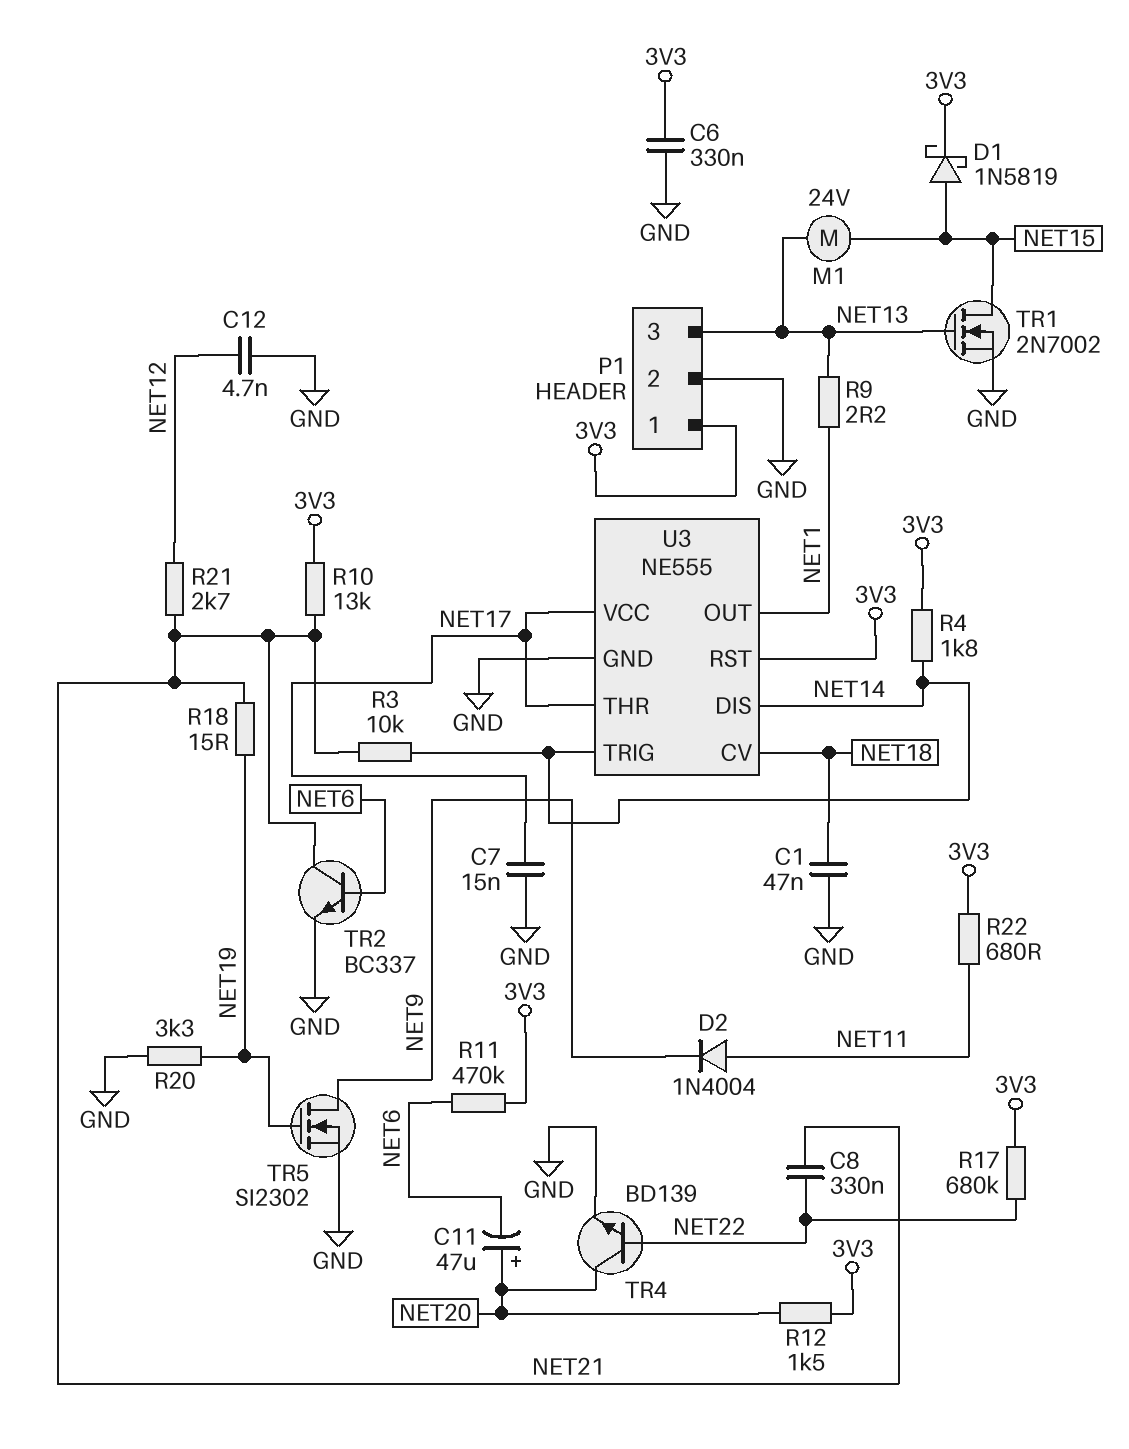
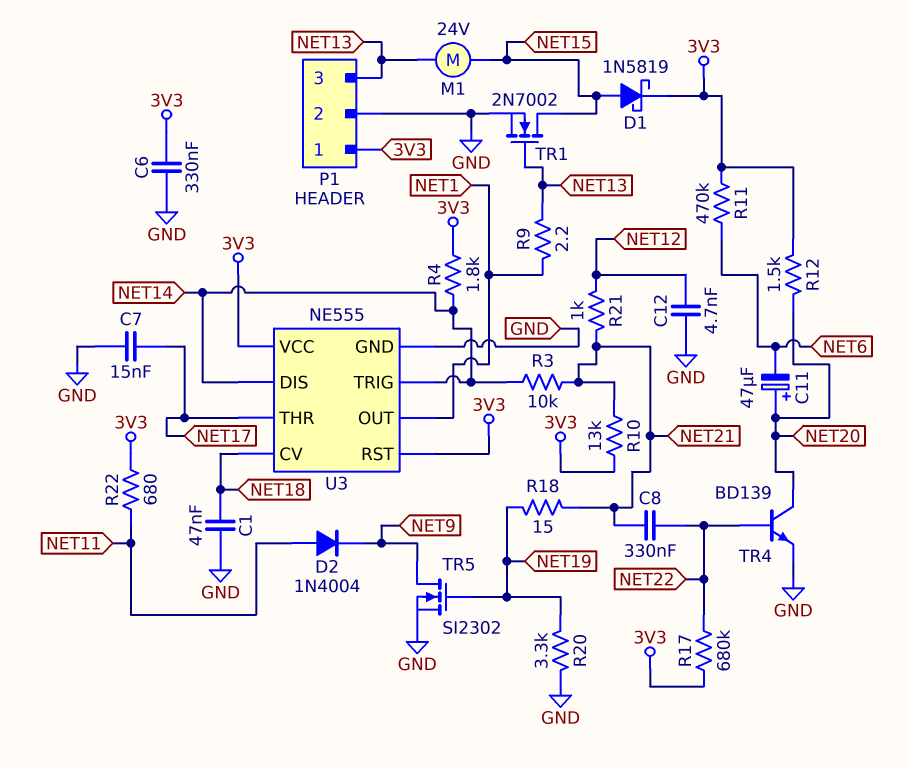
R21: 2.7k (NET12, NET21) -> 1k (NET12, NET21)
TR2: NPN BC337 (B NET6, C NET21, E GND) -> none
U3 pin VCC: NET17 -> 3V3

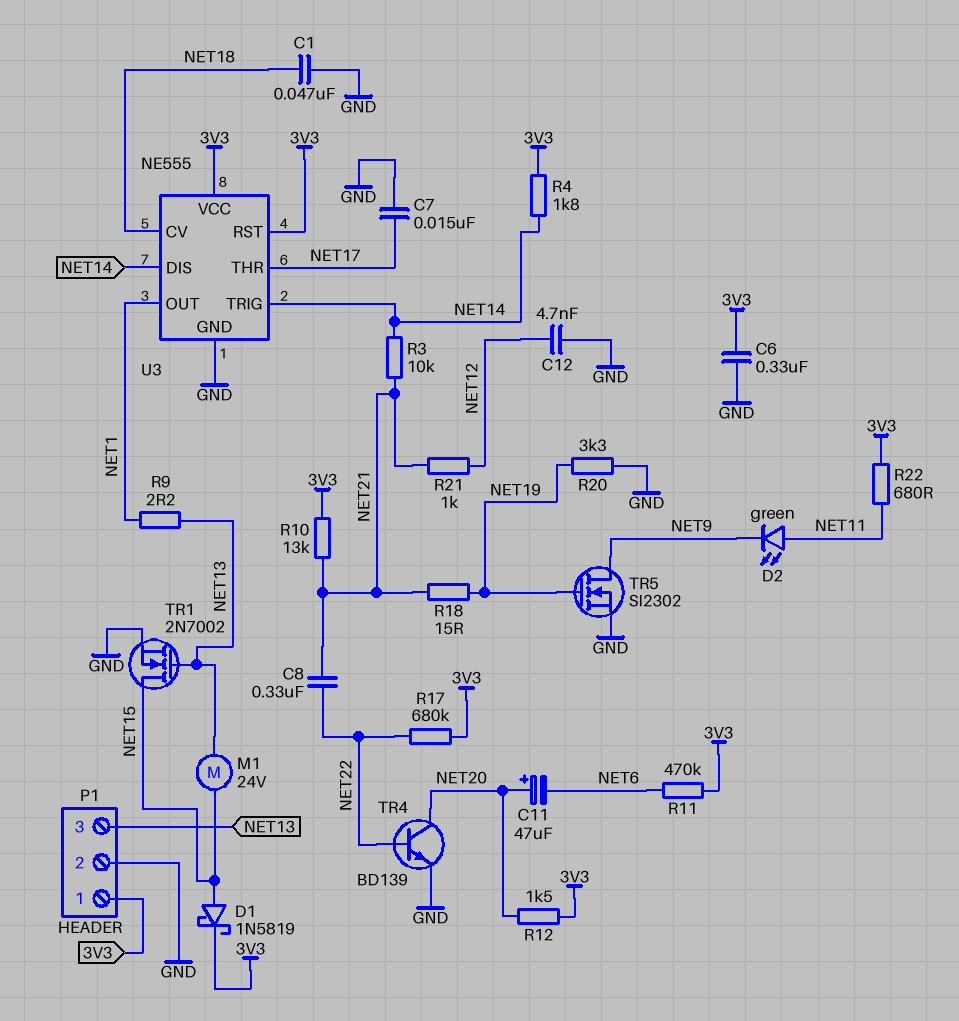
D2: diode 1N4004 (A NET11, K NET9) -> LED green (A NET11, K NET9)

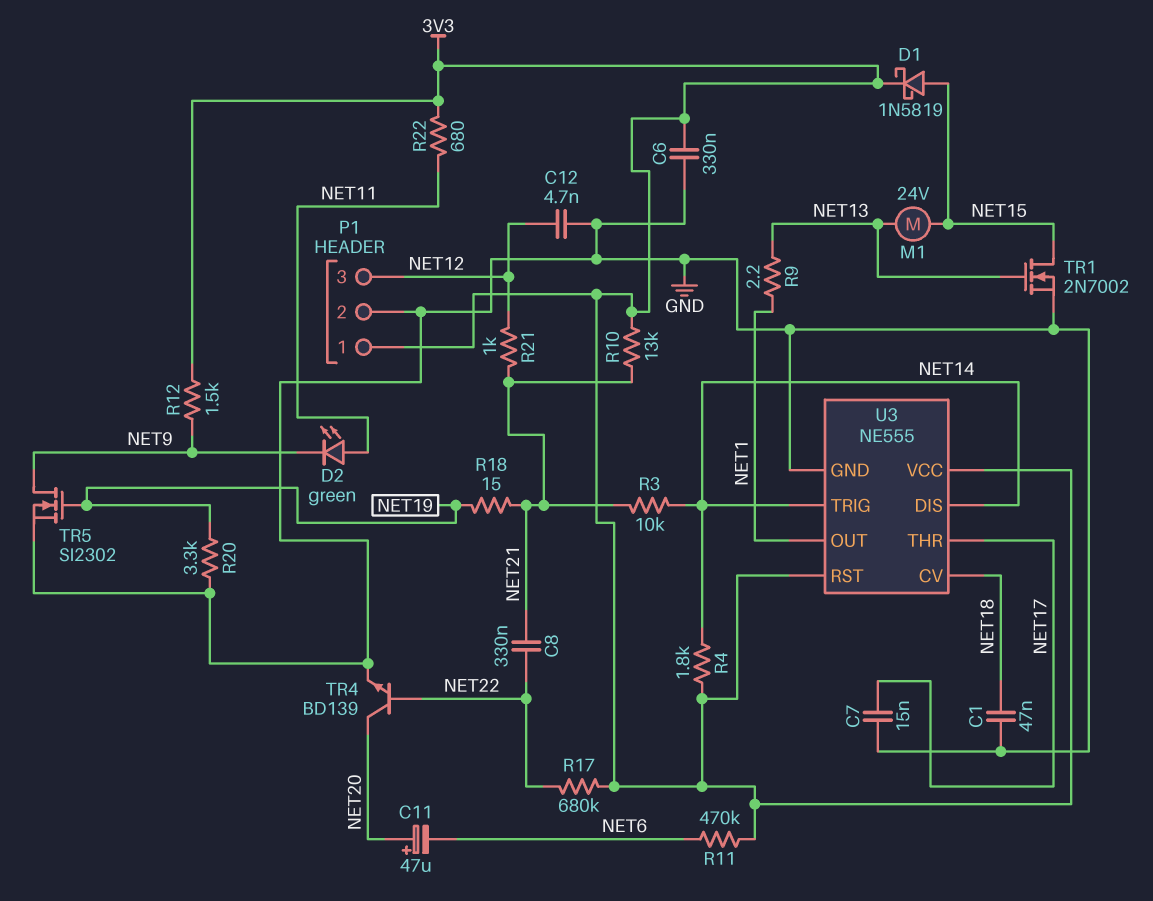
P1 pin 3: NET13 -> NET12
R12: 1.5k (3V3, NET20) -> 1.5k (3V3, NET9)

